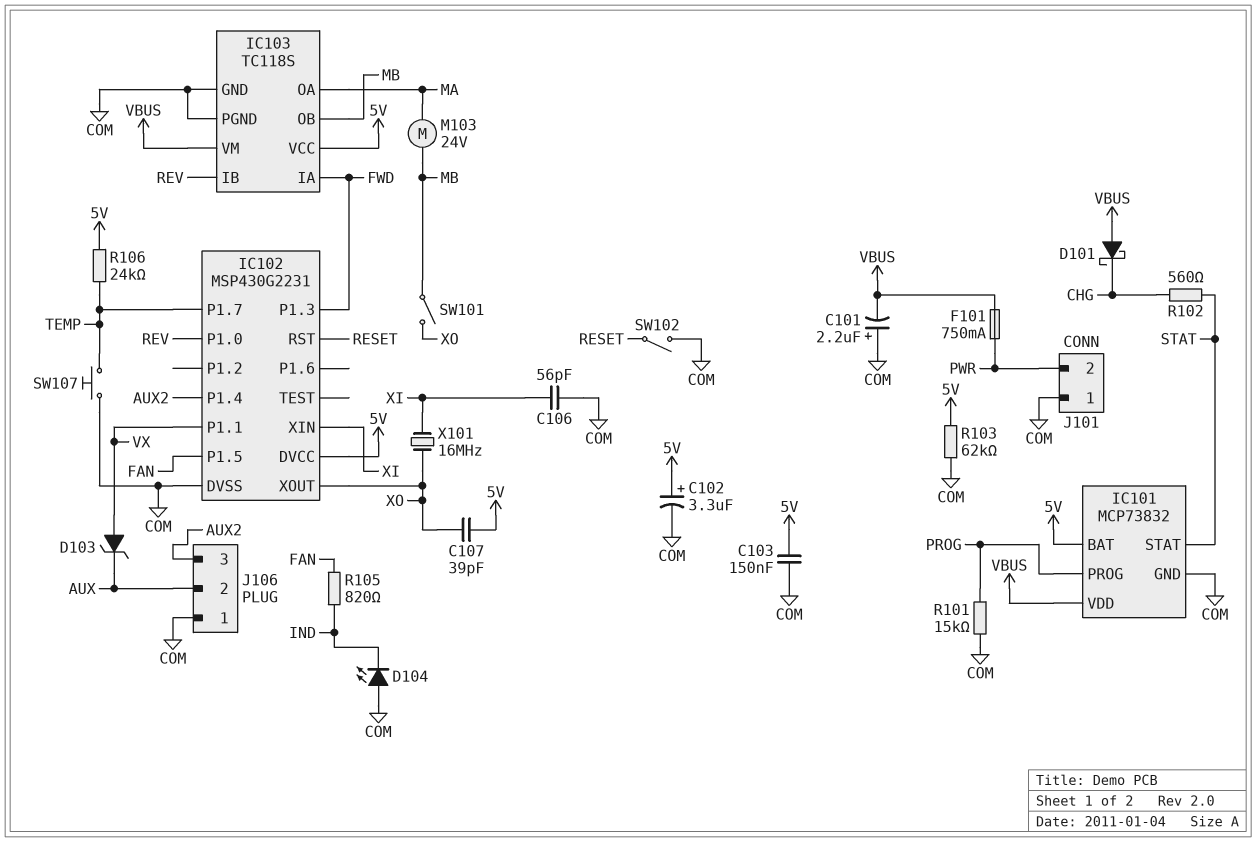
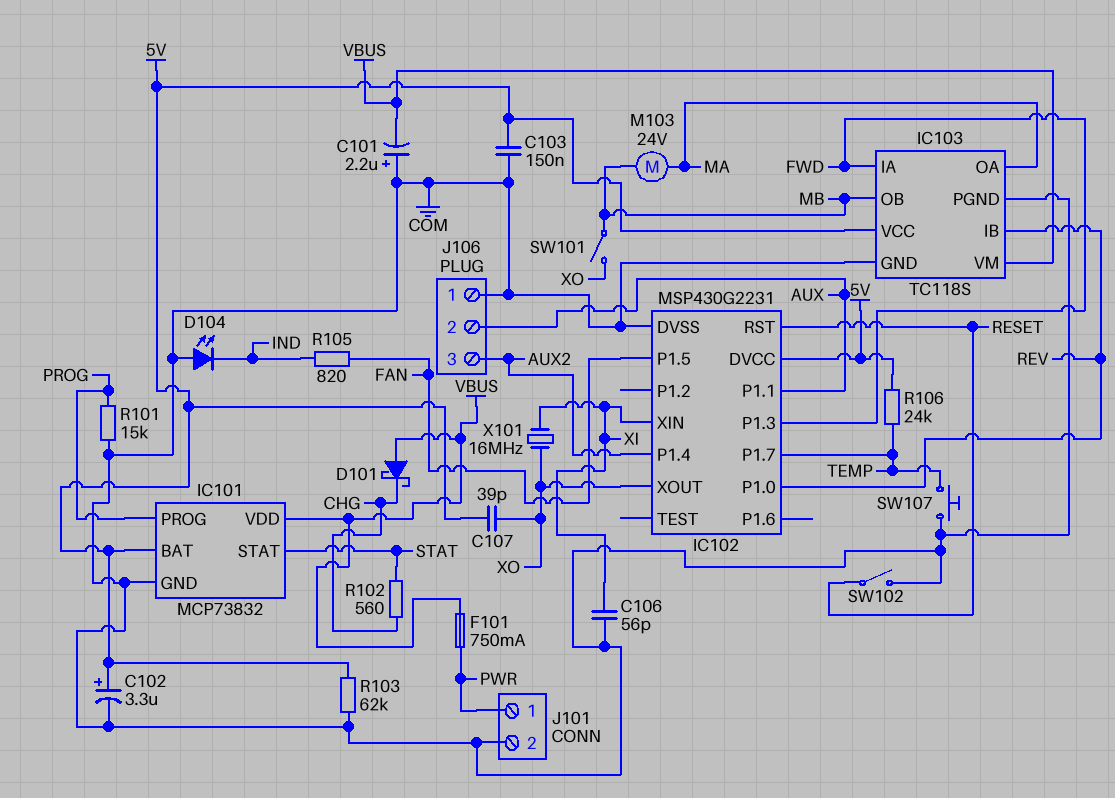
D103: zener (A VX, K AUX) -> none
IC102 pin P1.1: VX -> AUX
J101 pin 1: COM -> PWR
J101 pin 2: PWR -> COM

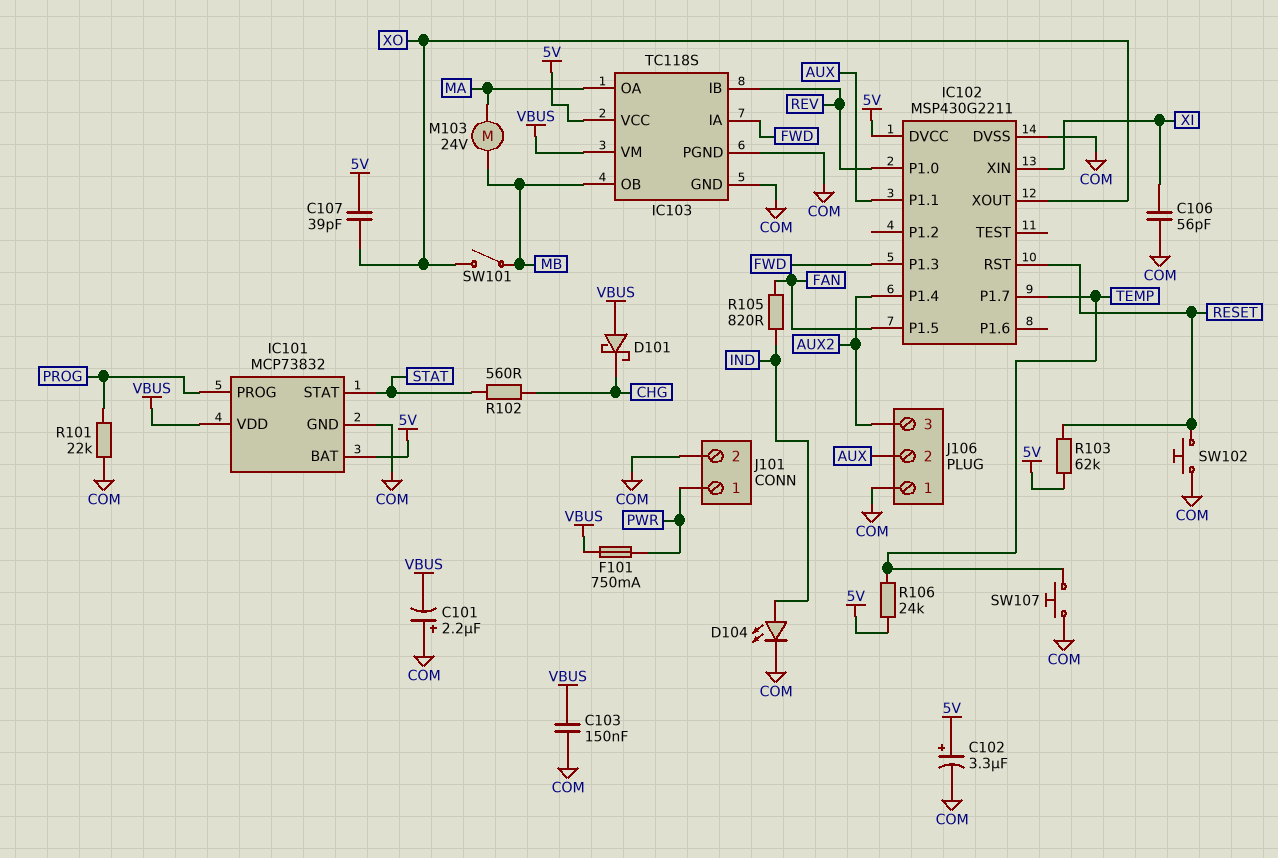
C103: 150nF (5V, COM) -> 150nF (COM, VBUS)
D104: LED (A COM, K IND) -> LED (A IND, K COM)
IC102: MSP430G2231 -> MSP430G2211
R101: 15k (COM, PROG) -> 22k (COM, PROG)
R103: 62k (5V, COM) -> 62k (5V, RESET)
SW102: switch (COM, RESET) -> button (COM, RESET)
X101: 16MHz (XI, XO) -> none

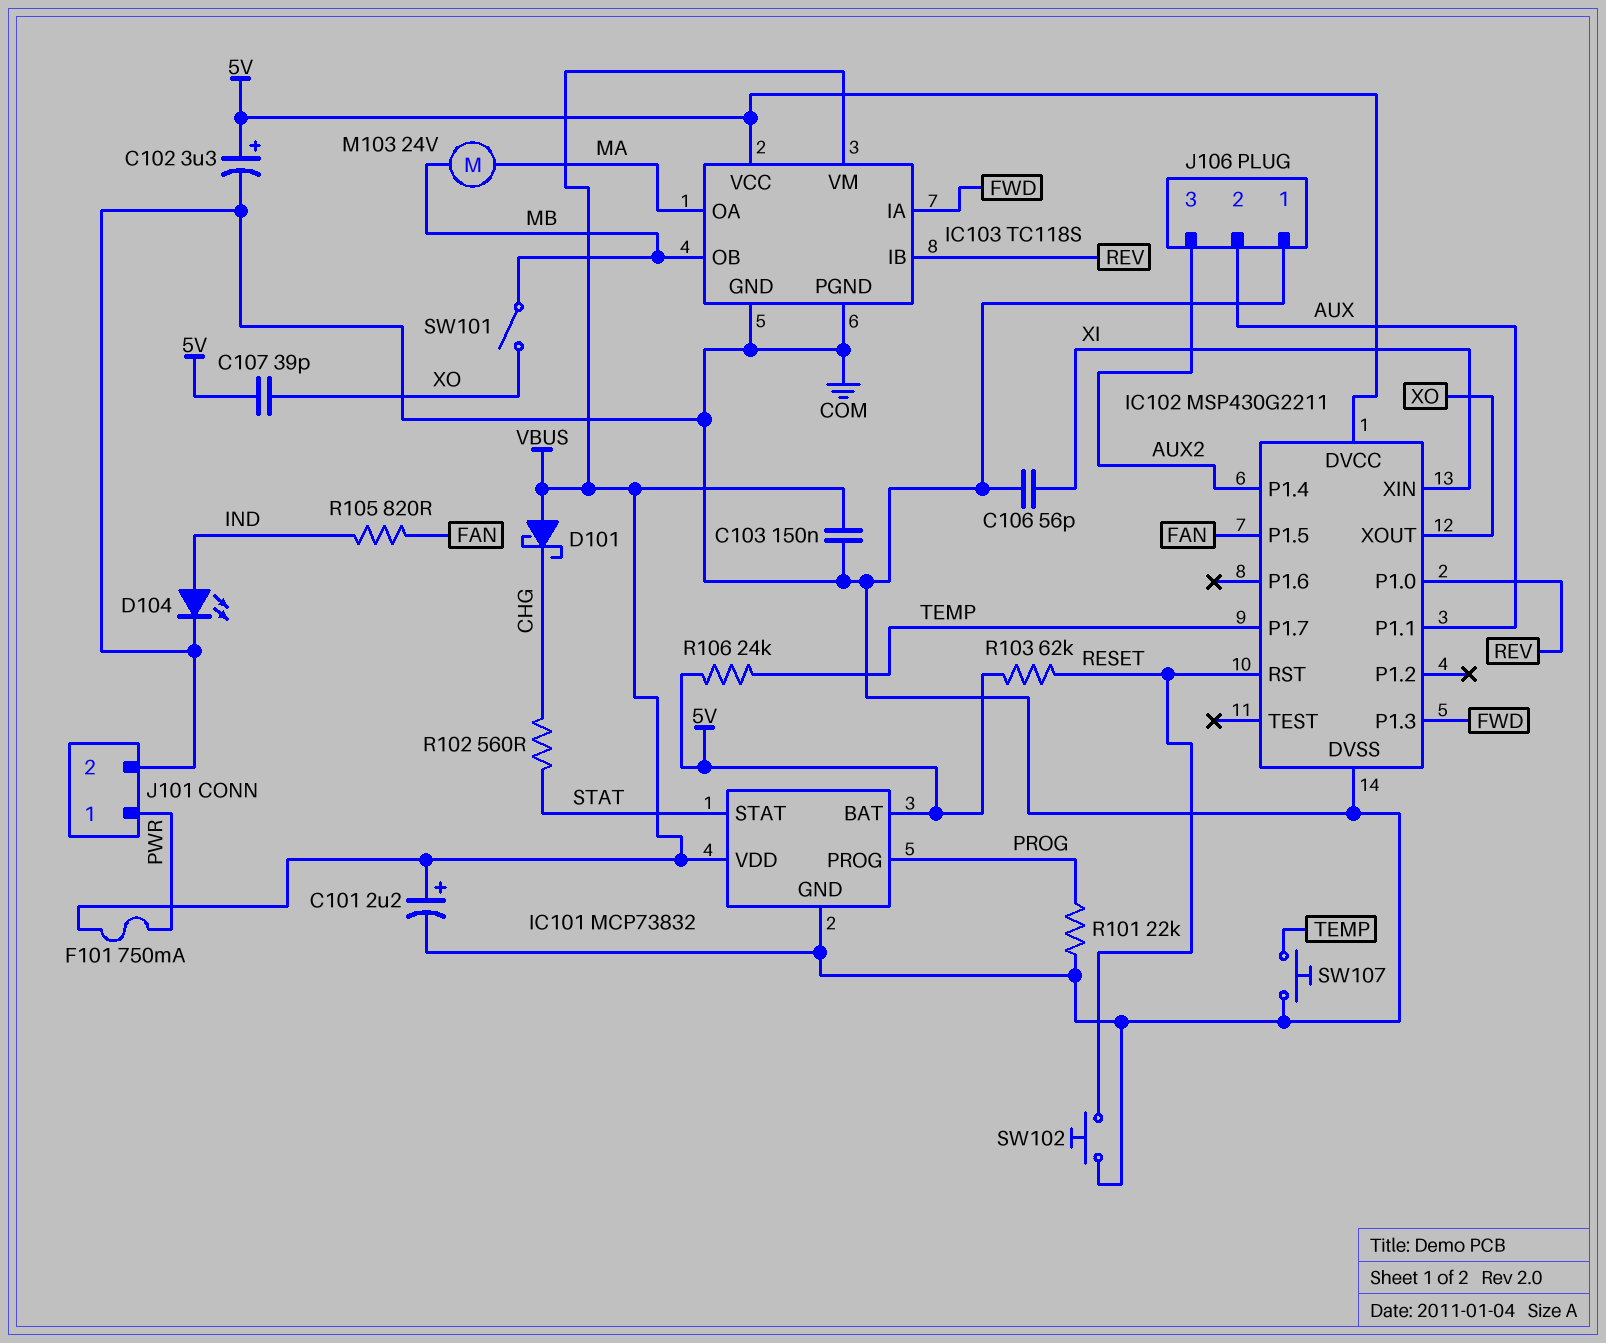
C101: 2.2uF (plus COM, minus VBUS) -> 2.2uF (plus VBUS, minus COM)

